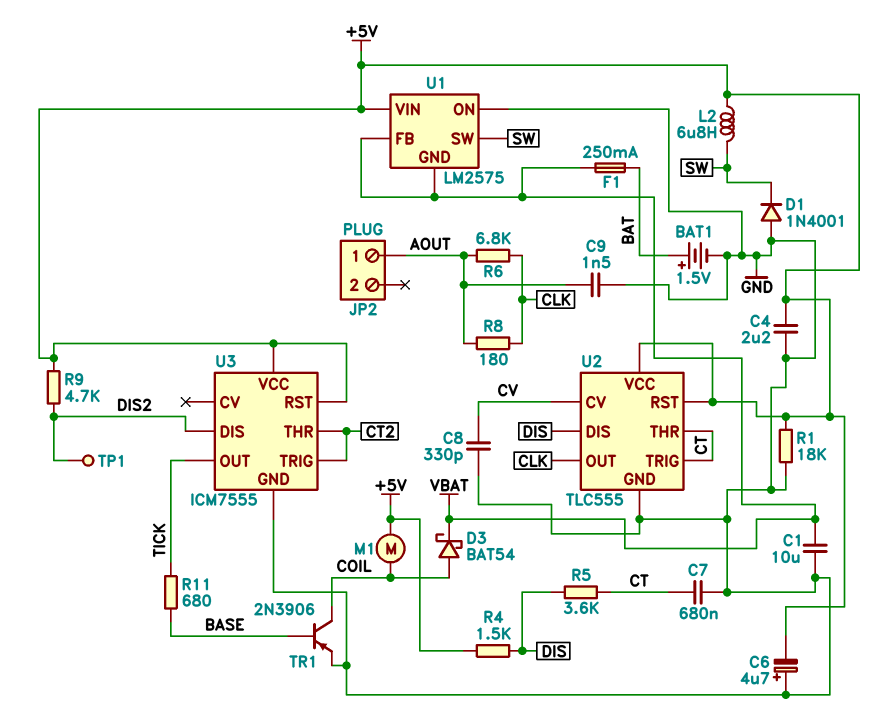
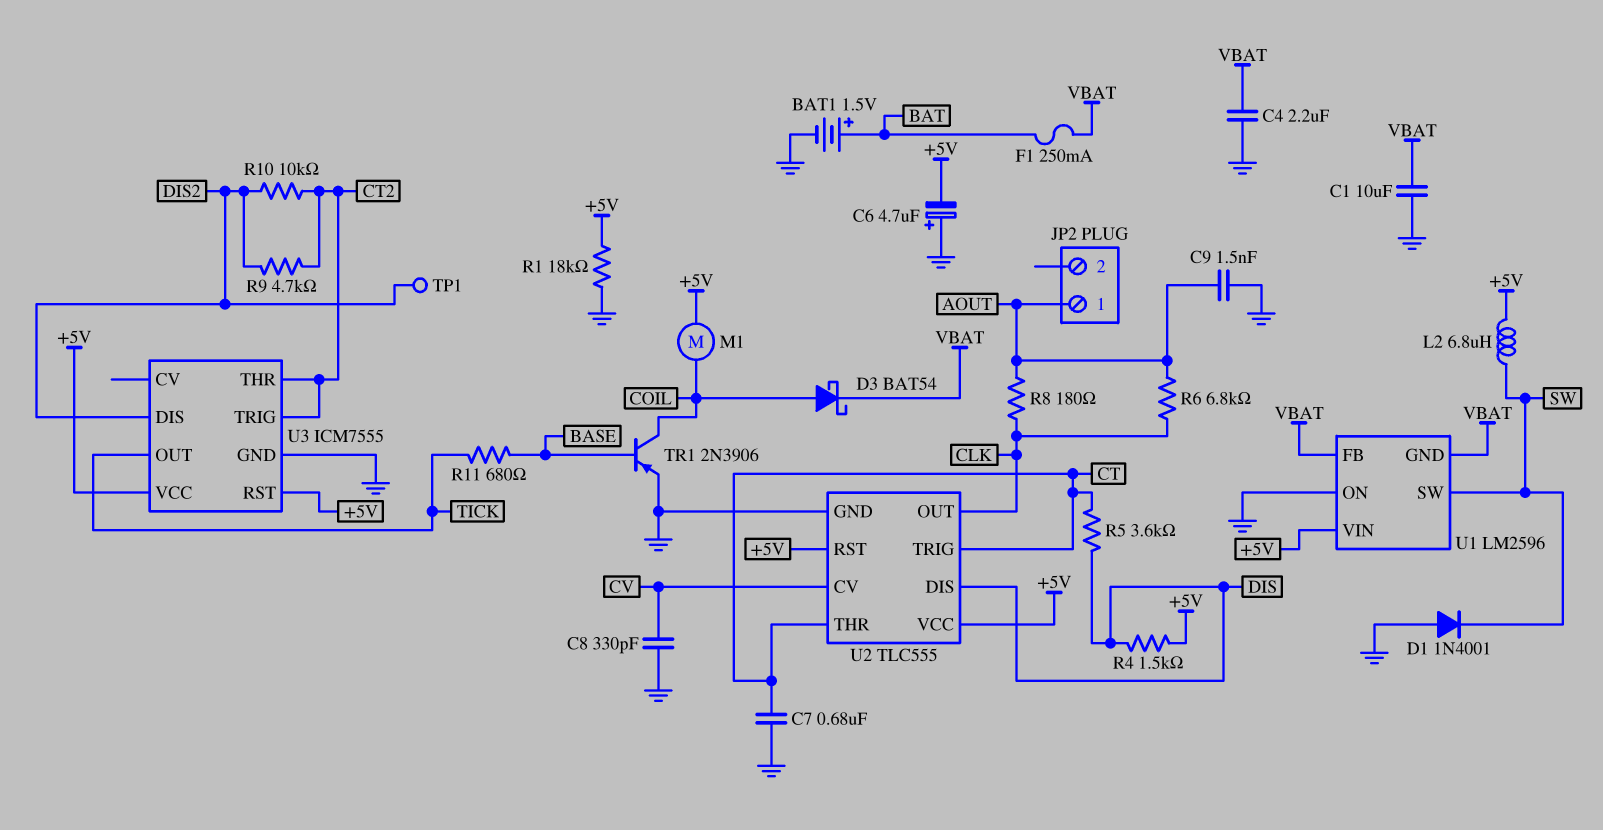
C4: 2.2uF (+5V, GND) -> 2.2uF (GND, VBAT)
R9: 4.7k (+5V, DIS2) -> 4.7k (CT2, DIS2)
R10: none -> 10k (CT2, DIS2)
U1: LM2575 -> LM2596

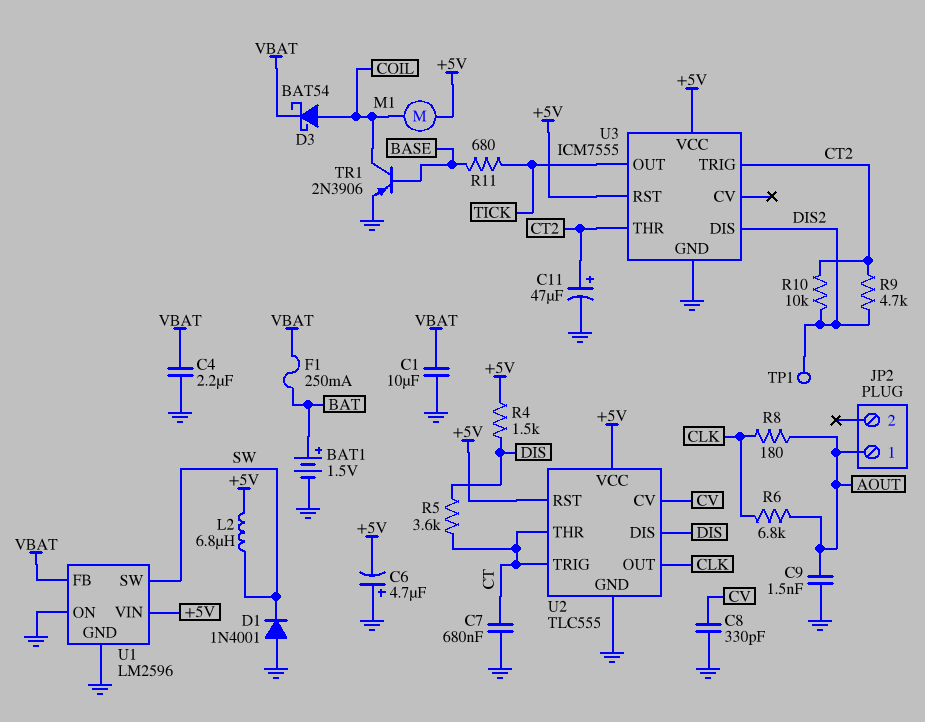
C11: none -> 47uF (plus CT2, minus GND)
R1: 18k (+5V, GND) -> none
U1 pin GND: VBAT -> GND

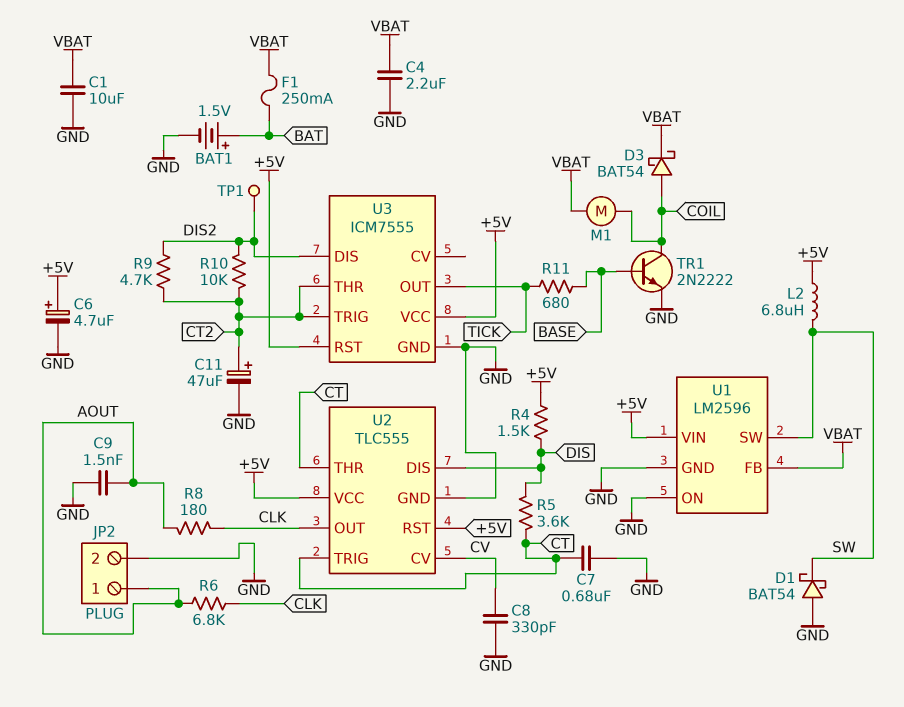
C6: 4.7uF (plus GND, minus +5V) -> 4.7uF (plus +5V, minus GND)
D1: diode 1N4001 (A GND, K SW) -> schottky BAT54 (A GND, K SW)
JP2 pin 2: none -> GND
M1: motor (+5V, COIL) -> motor (COIL, VBAT)
TR1: PNP 2N3906 (B BASE, C COIL, E GND) -> NPN 2N2222 (B BASE, C COIL, E GND)

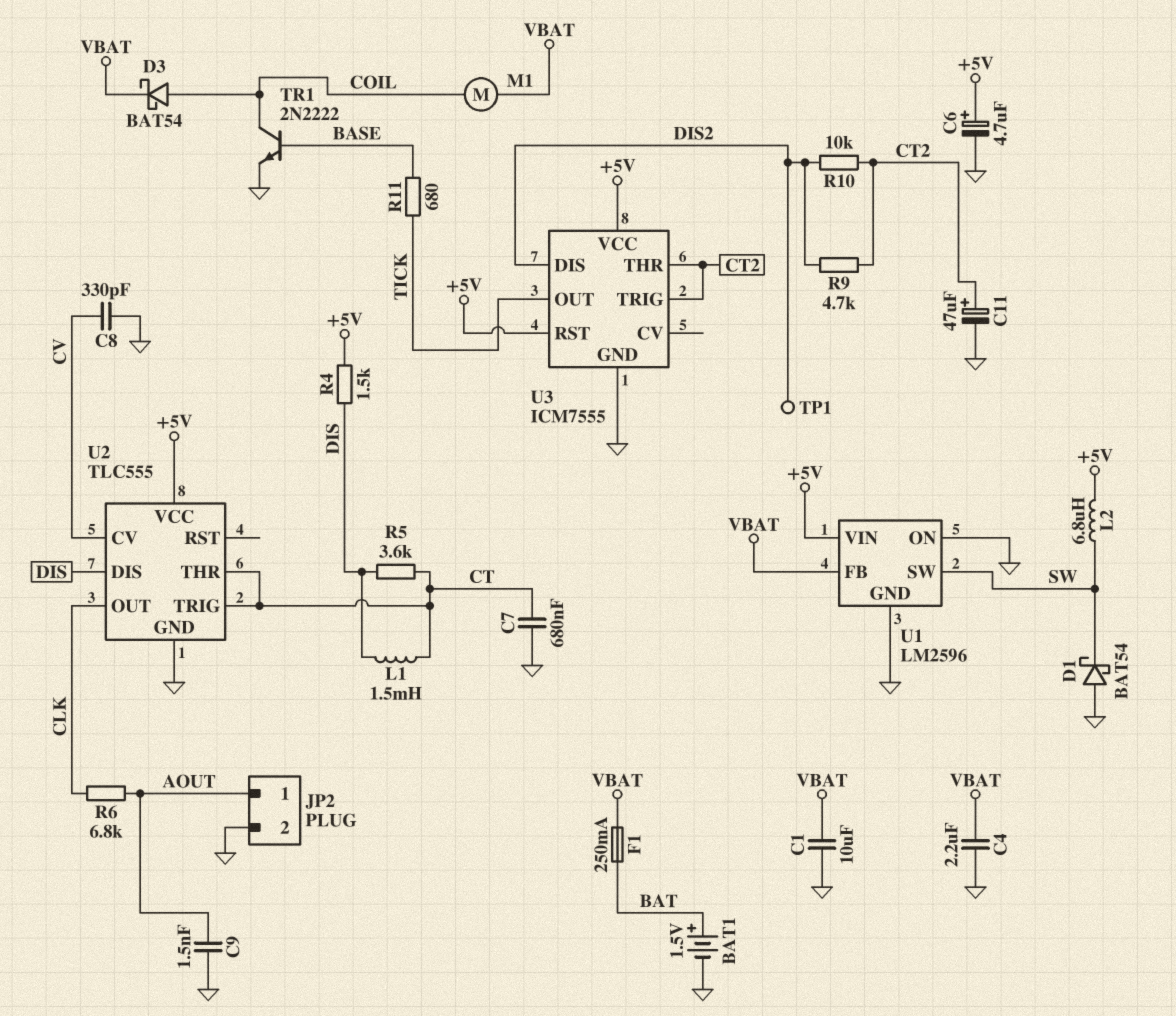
L1: none -> 1.5mH (CT, DIS)
R8: 180 (AOUT, CLK) -> none
U2 pin RST: +5V -> none

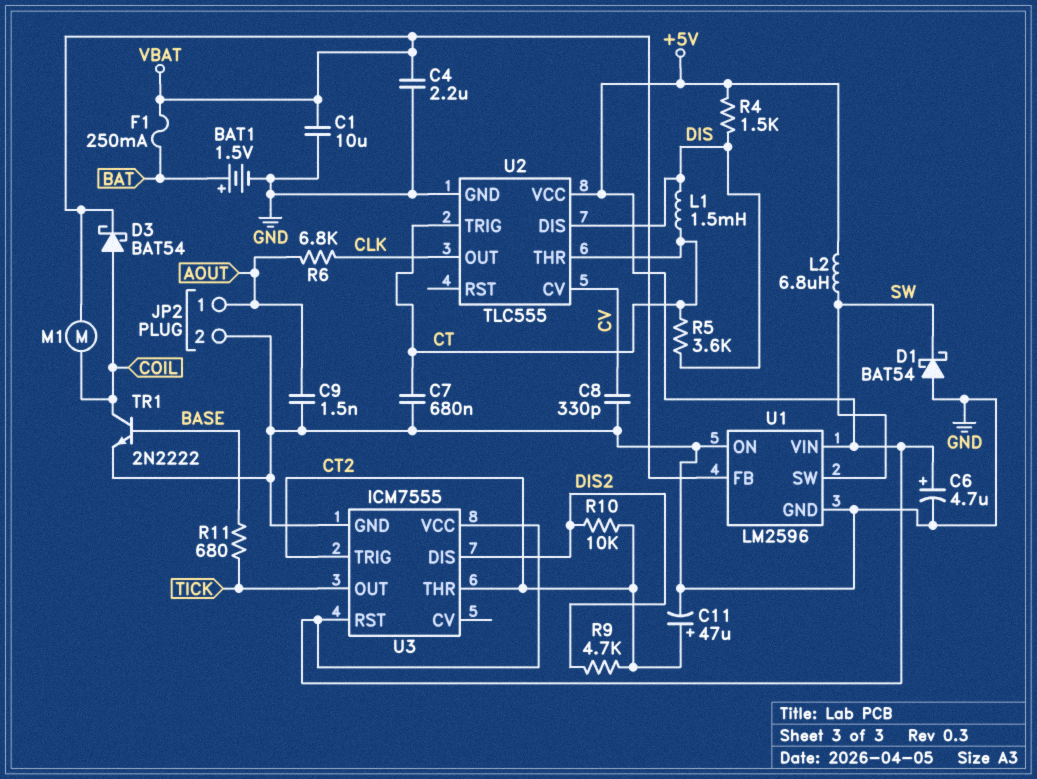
TP1: test point (DIS2) -> none

